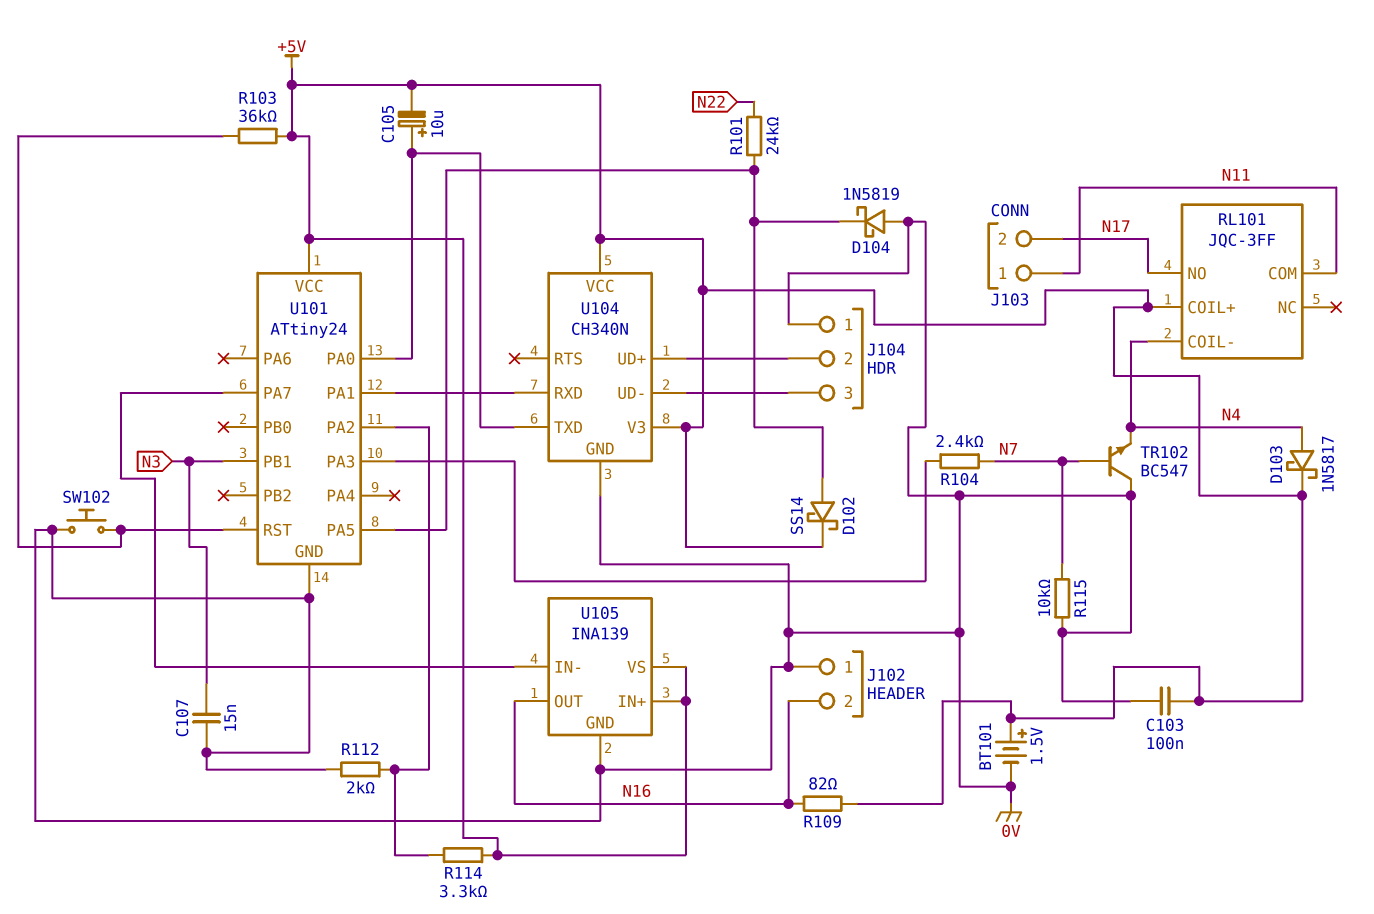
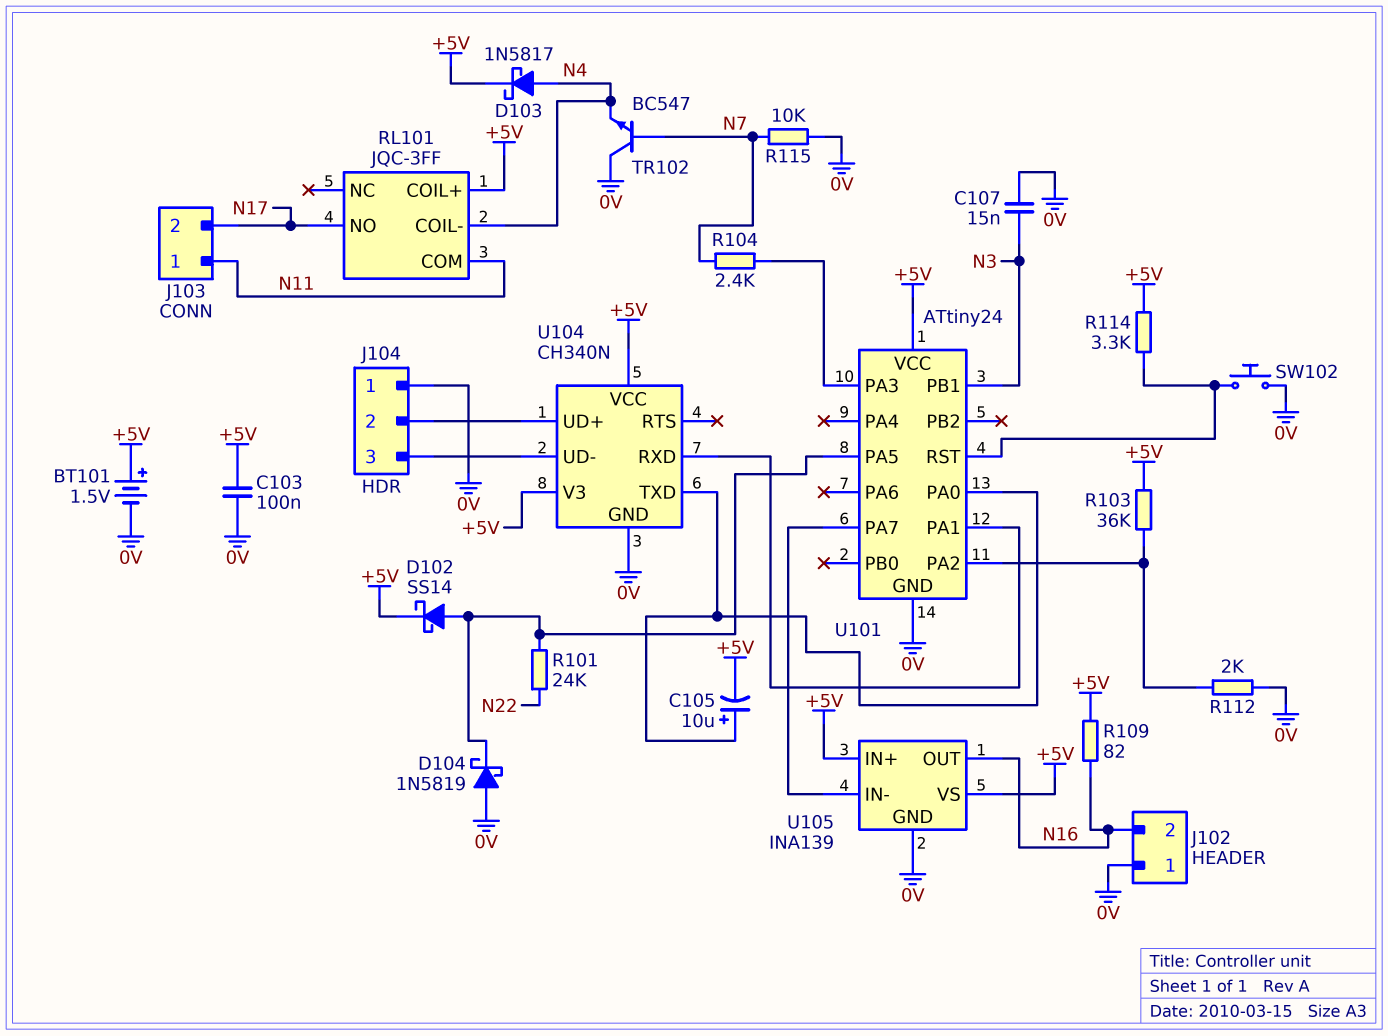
R103: 36k (+5V, U101/RST) -> 36k (+5V, U101/PA2)
R114: 3.3k (+5V, U101/PA2) -> 3.3k (+5V, U101/RST)

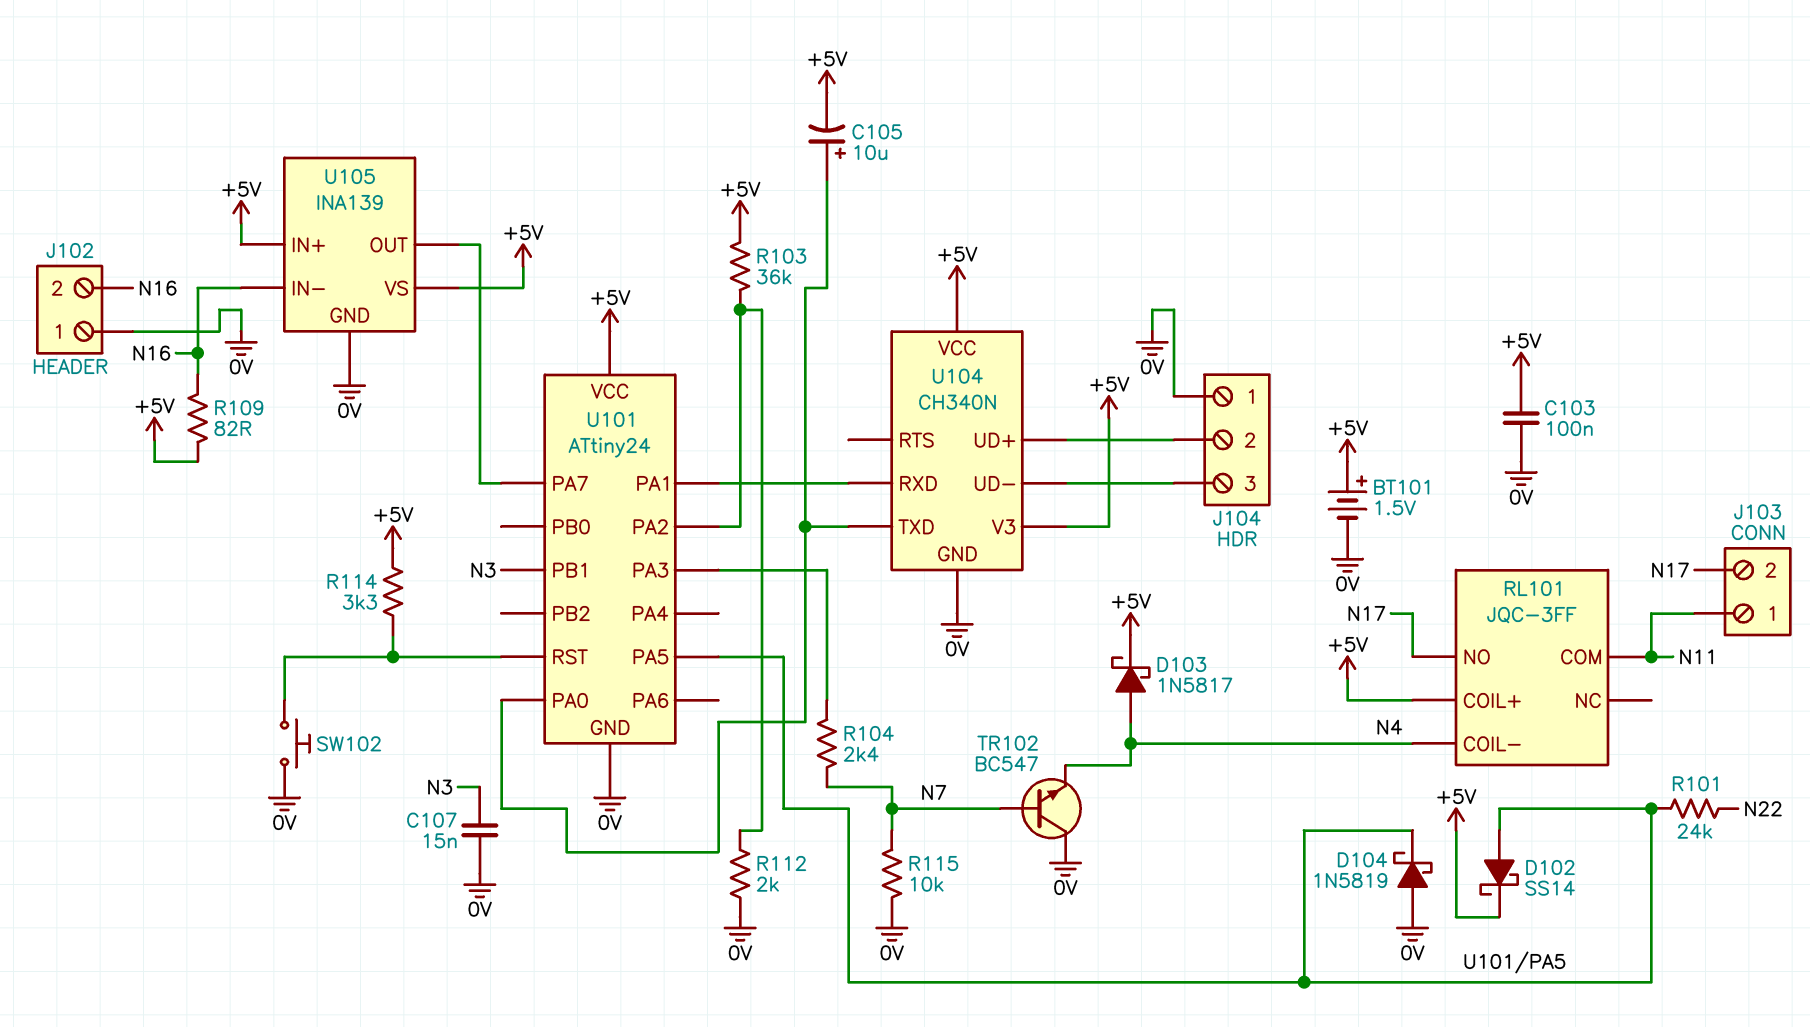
U105 pin IN-: U101/PA7 -> N16
U105 pin OUT: N16 -> U101/PA7

